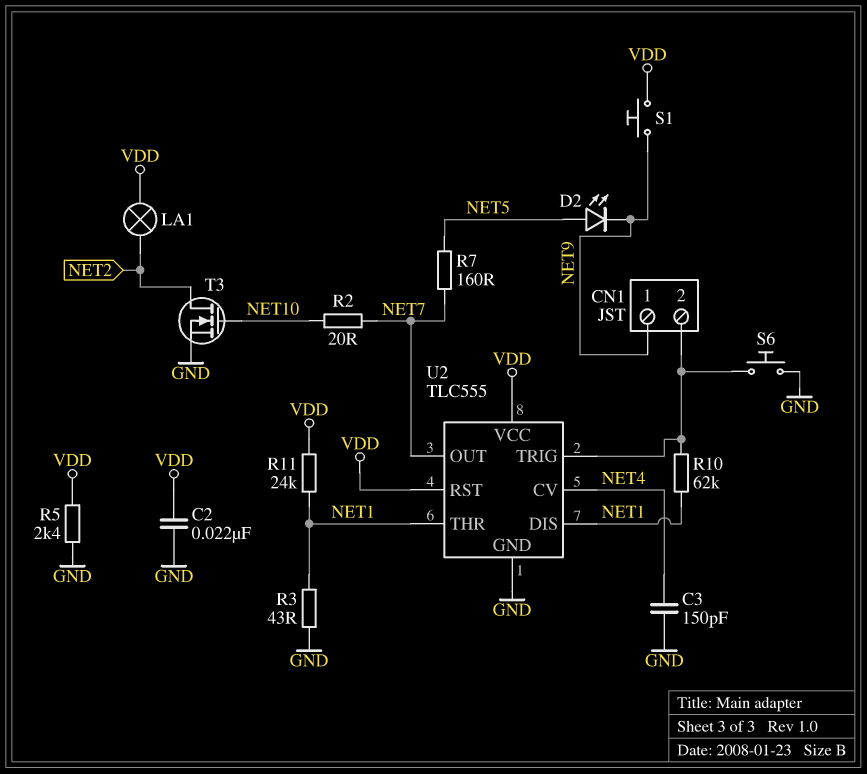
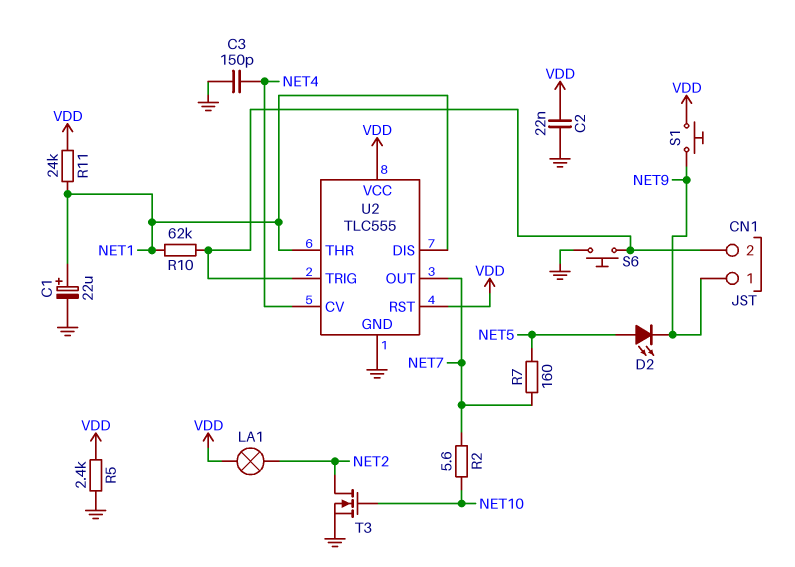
C1: none -> 22uF (plus NET1, minus GND)
R2: 20 (NET7, NET10) -> 5.6 (NET7, NET10)
R3: 43 (GND, NET1) -> none

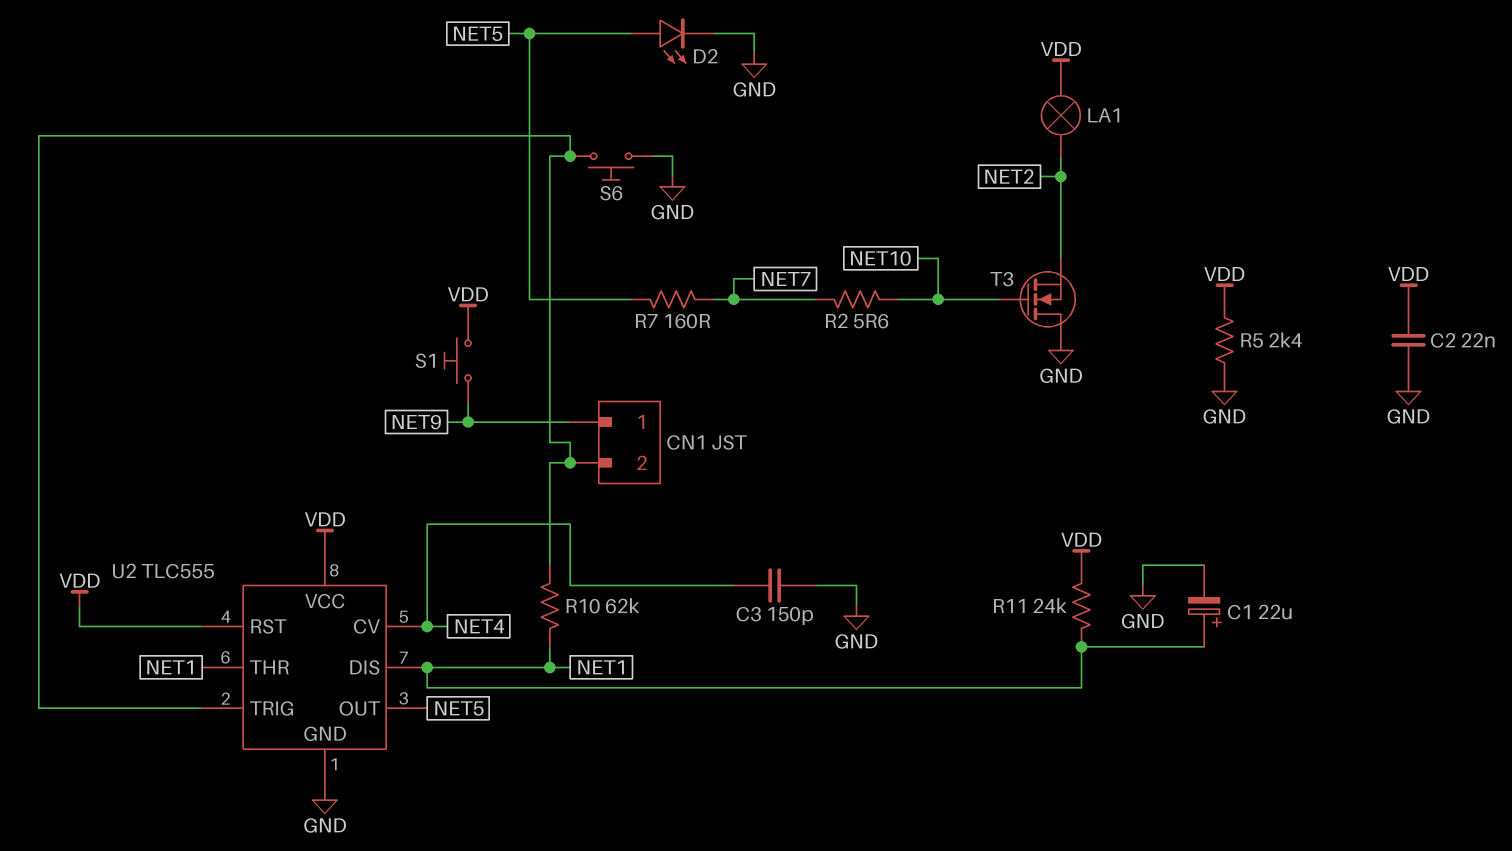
D2: LED (A NET5, K NET9) -> LED (A NET5, K GND)
T3: NMOS (G NET10, D NET2, S GND) -> NMOS (G NET10, D GND, S NET2)
U2 pin OUT: NET7 -> NET5

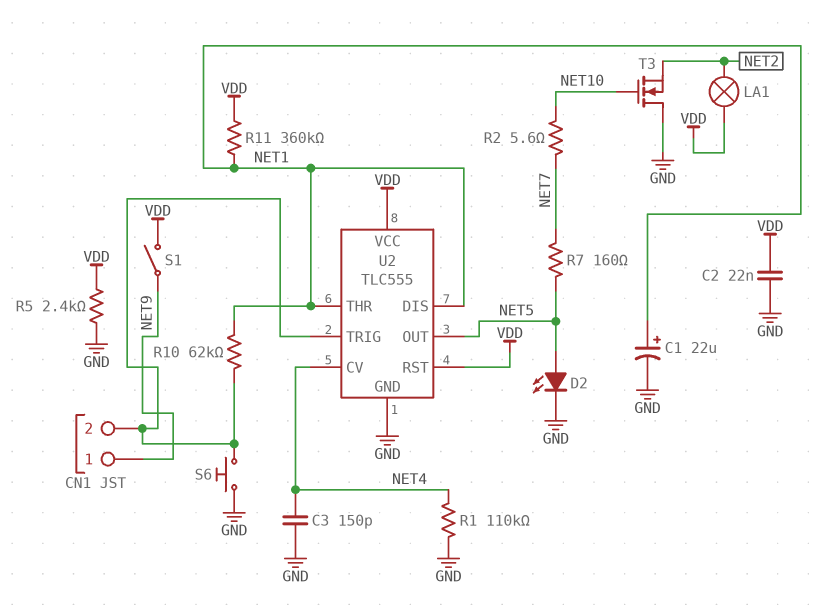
R1: none -> 110k (GND, NET4)
R11: 24k (NET1, VDD) -> 360k (NET1, VDD)
S1: button (NET9, VDD) -> switch (NET9, VDD)

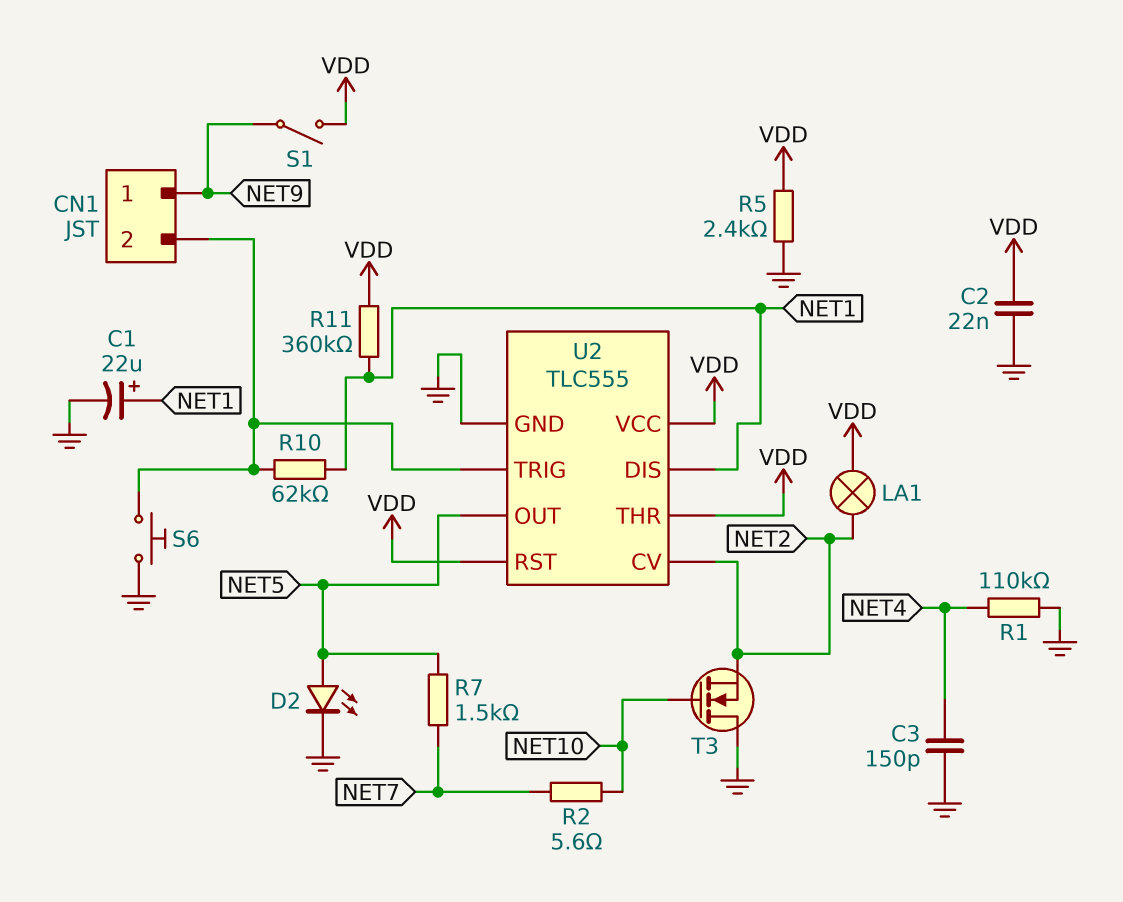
R7: 160 (NET5, NET7) -> 1.5k (NET5, NET7)
U2 pin CV: NET4 -> NET2
U2 pin THR: NET1 -> VDD

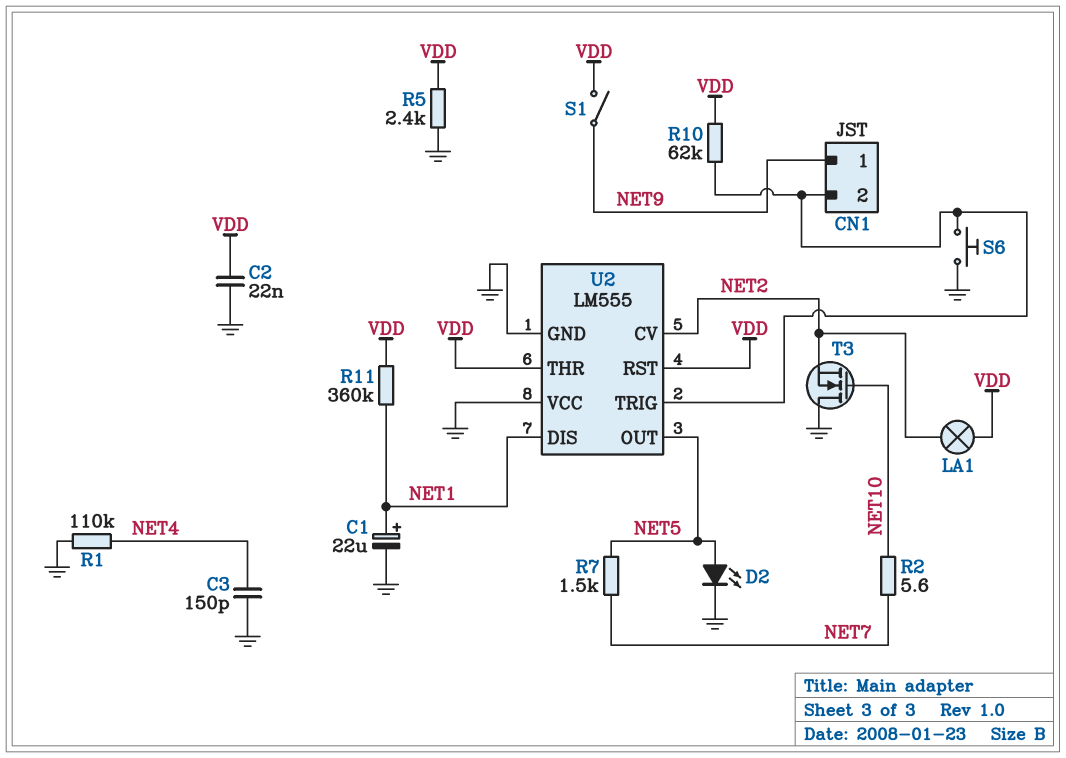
R10: 62k (CN1/2, NET1) -> 62k (CN1/2, VDD)
U2: TLC555 -> LM555
U2 pin VCC: VDD -> GND

